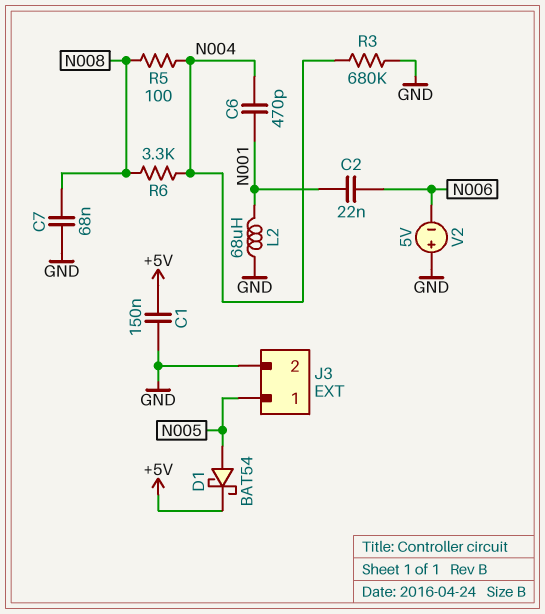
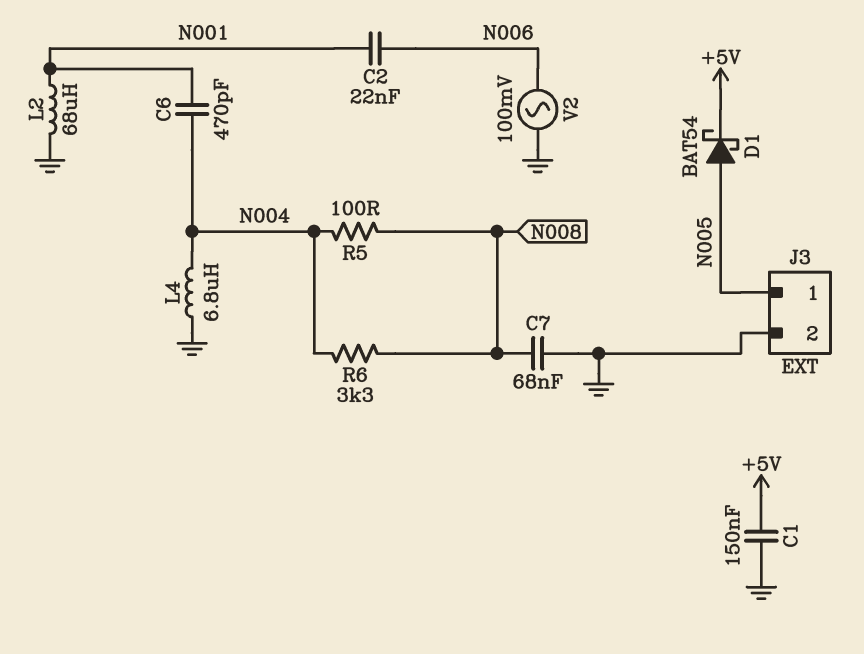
L4: none -> 6.8uH (GND, N004)
R3: 680k (GND, N004) -> none
V2: 5V (plus GND, minus N006) -> AC 100mV (GND, N006)

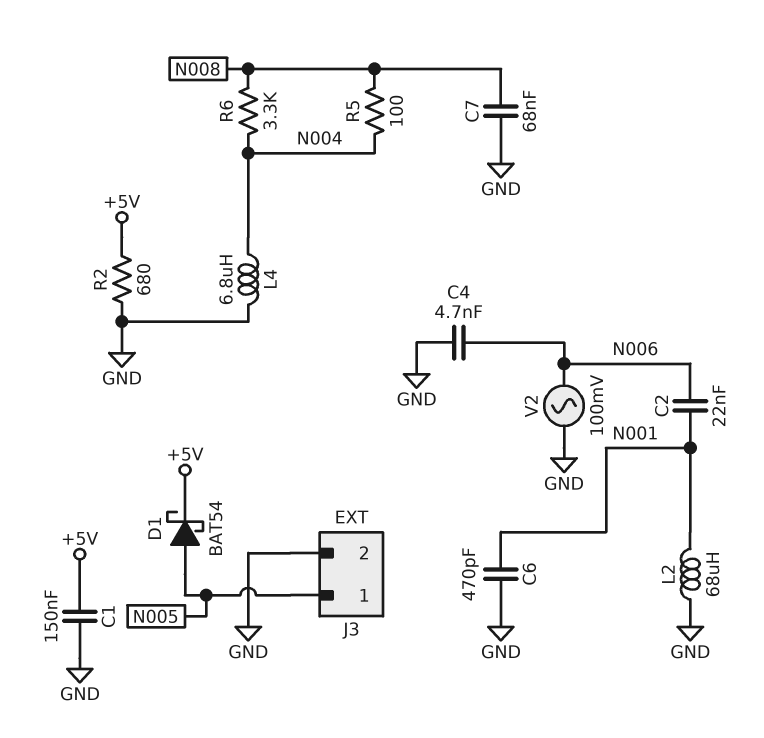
C4: none -> 4.7nF (GND, N006)
C6: 470pF (N001, N004) -> 470pF (GND, N001)
R2: none -> 680 (+5V, GND)

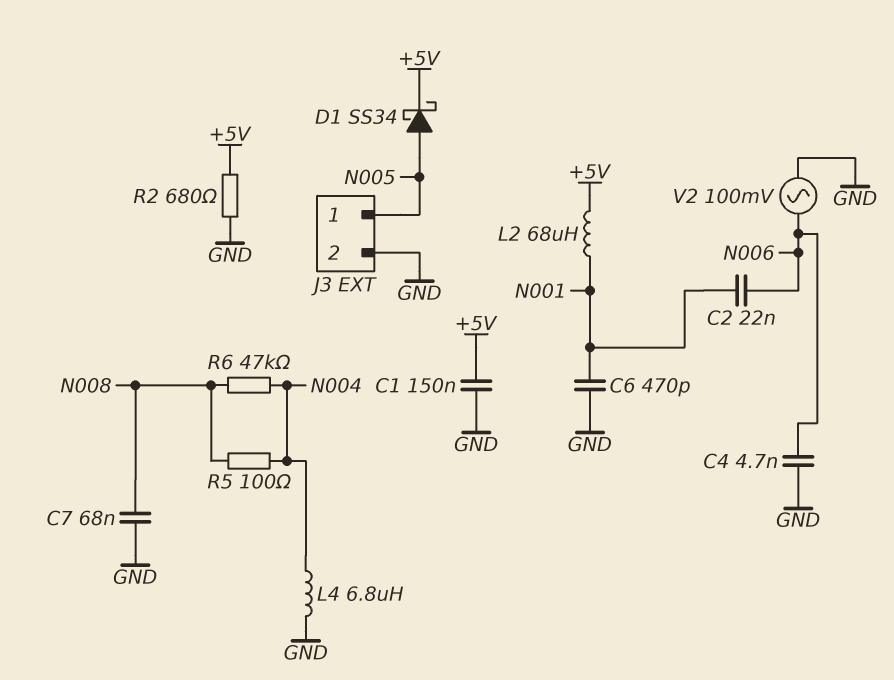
D1: schottky BAT54 (A N005, K +5V) -> schottky SS34 (A N005, K +5V)
L2: 68uH (GND, N001) -> 68uH (+5V, N001)
R6: 3.3k (N004, N008) -> 47k (N004, N008)

